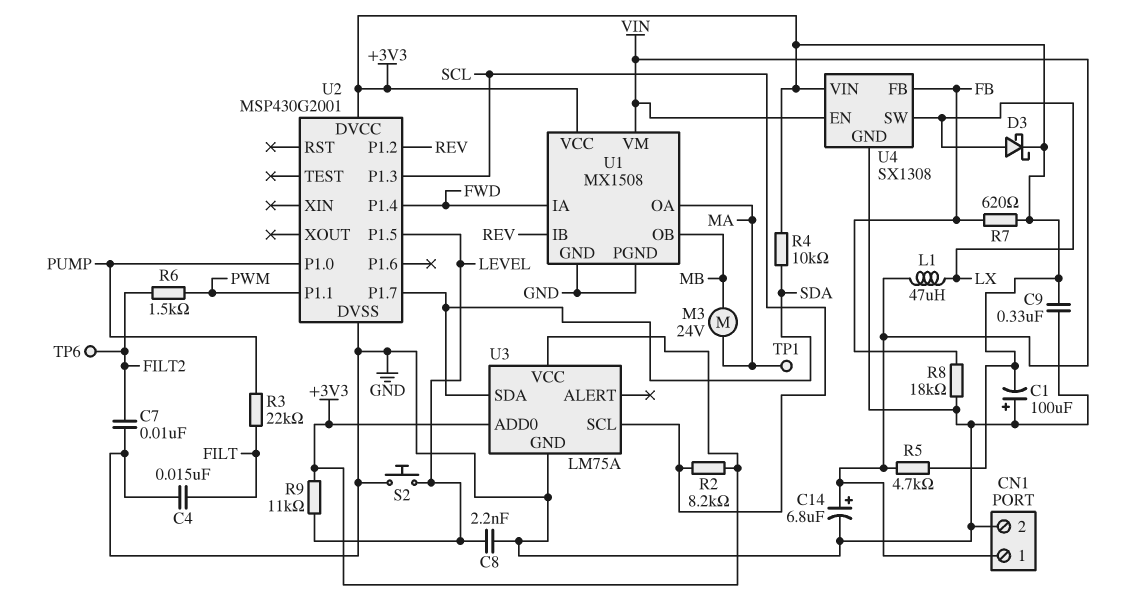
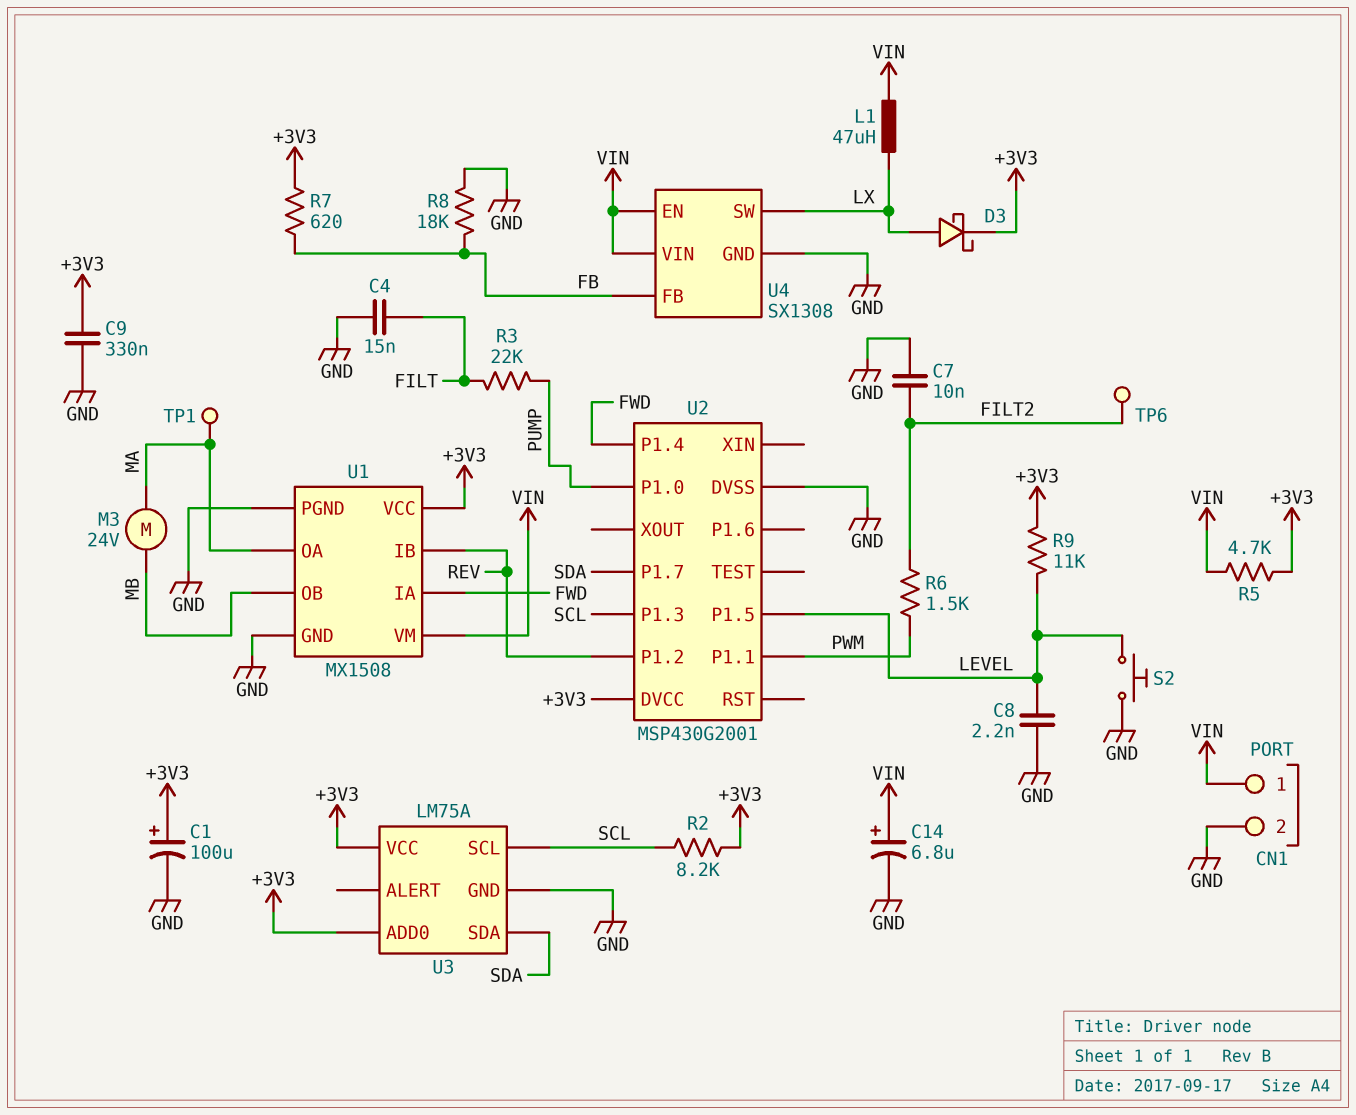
C1: 100uF (plus GND, minus +3V3) -> 100uF (plus +3V3, minus GND)
R4: 10k (+3V3, SDA) -> none
U4 pin VIN: +3V3 -> VIN

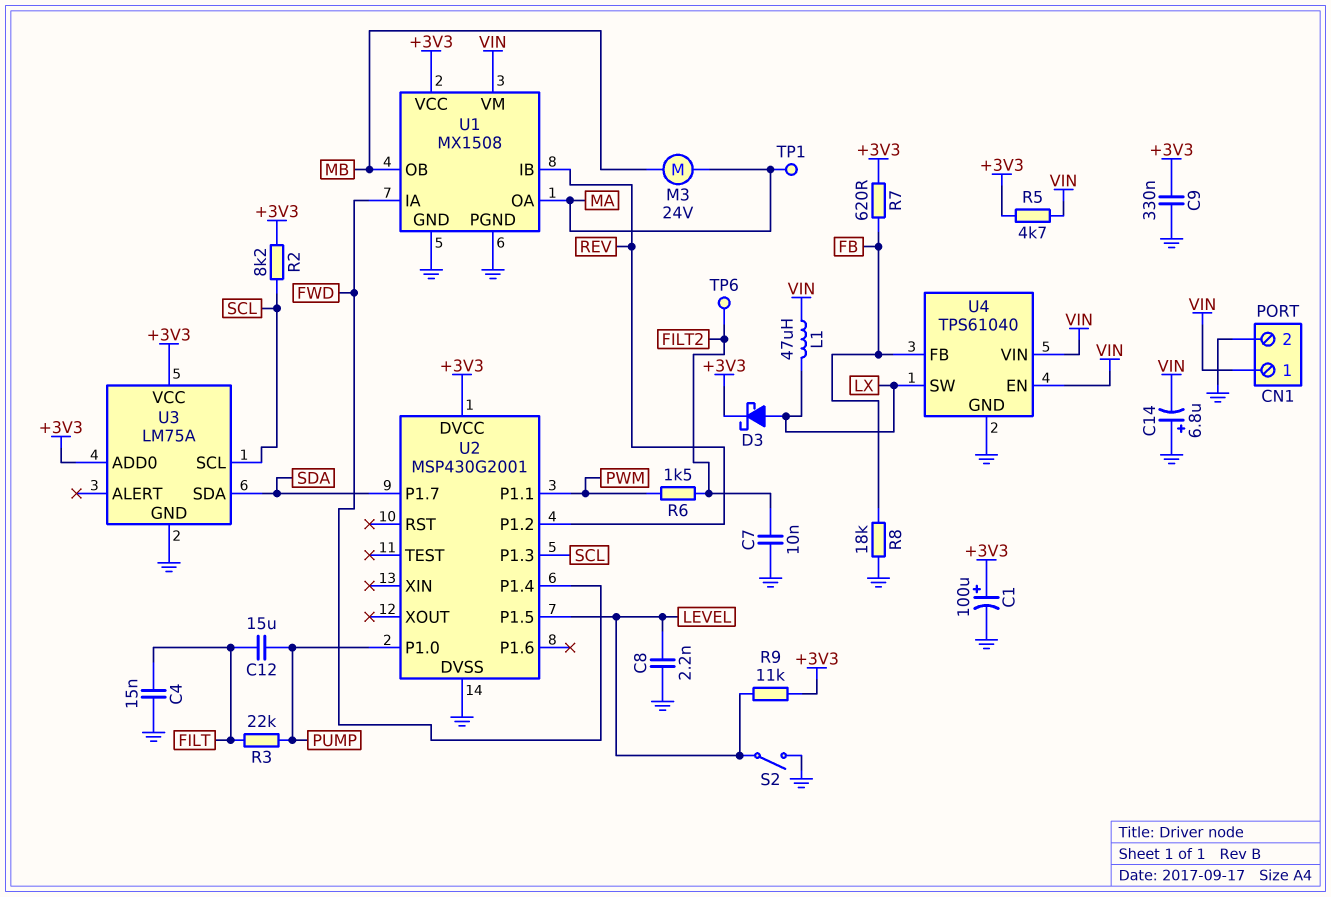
C12: none -> 15uF (FILT, PUMP)
C14: 6.8uF (plus VIN, minus GND) -> 6.8uF (plus GND, minus VIN)
S2: button (GND, LEVEL) -> switch (GND, LEVEL)
U4: SX1308 -> TPS61040

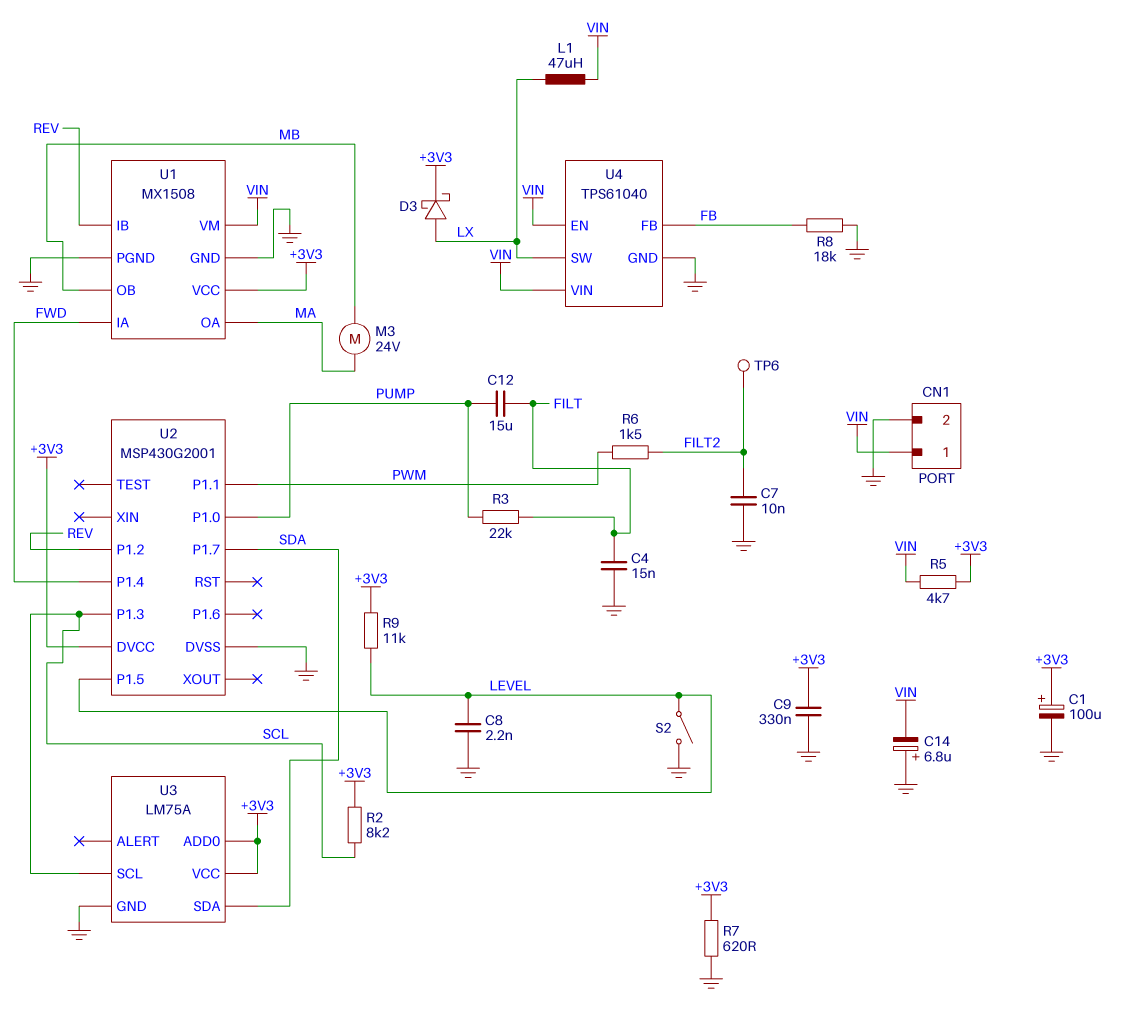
R7: 620 (+3V3, FB) -> 620 (+3V3, GND)
TP1: test point (MA) -> none

